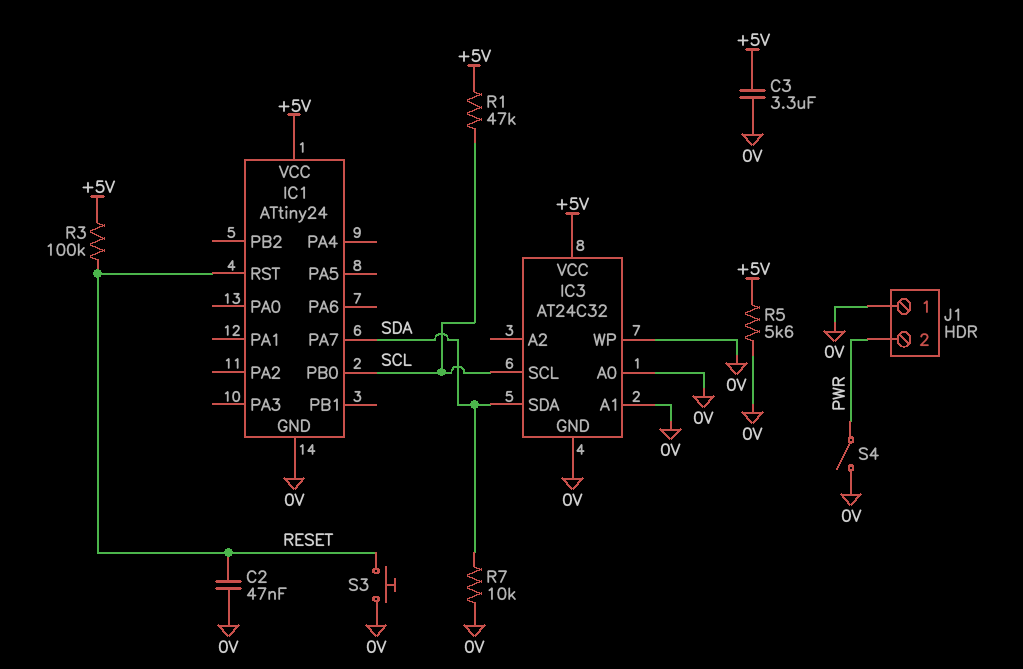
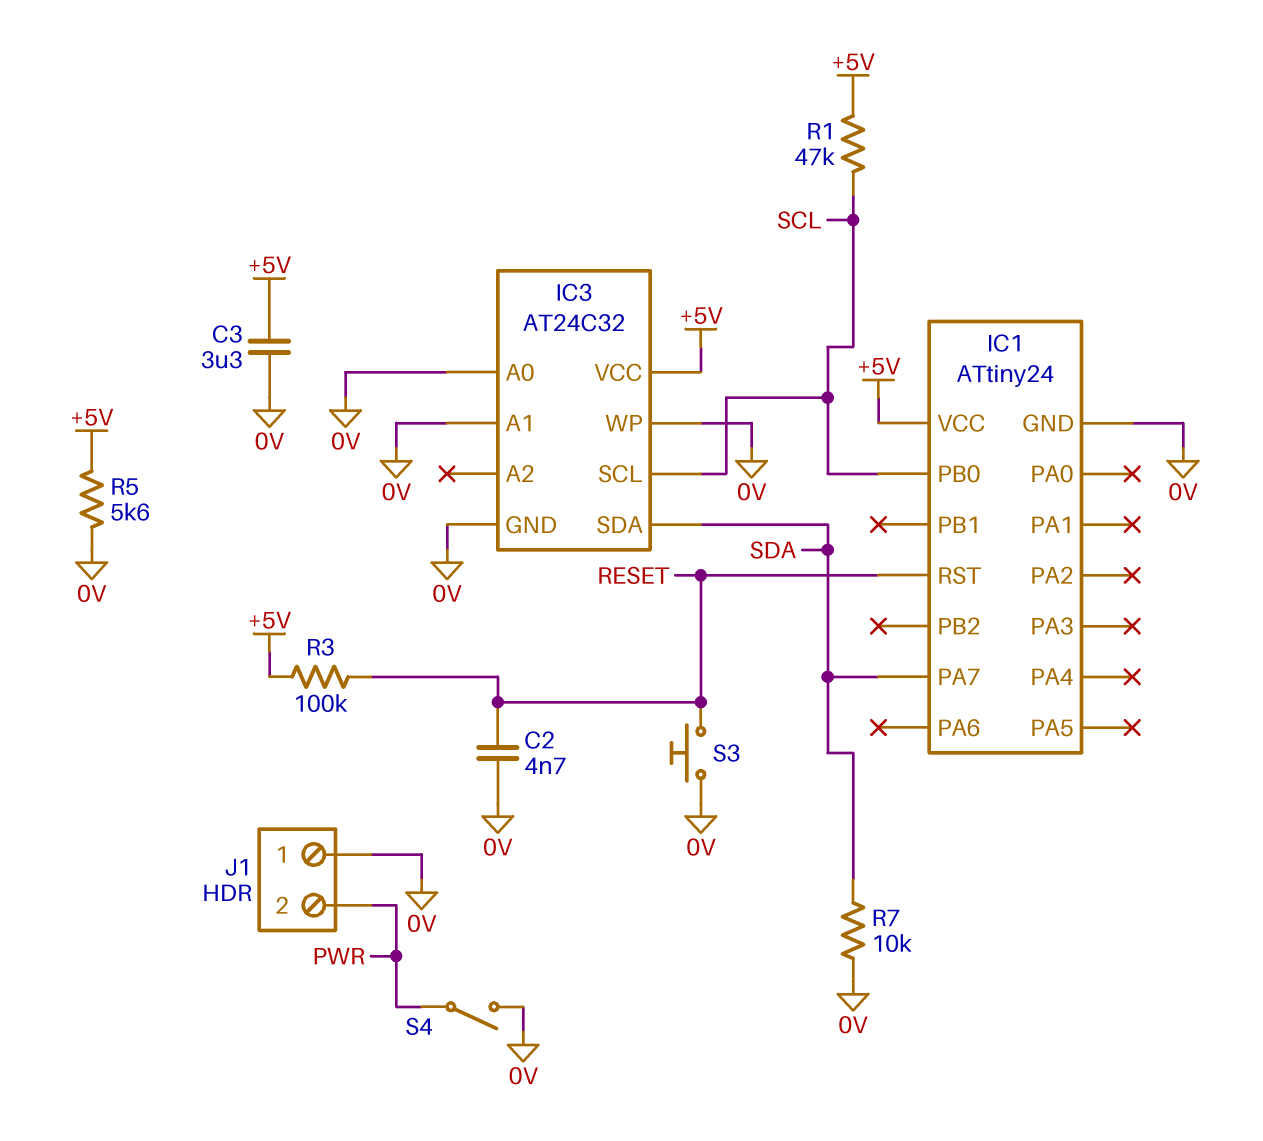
C2: 47nF (0V, RESET) -> 4.7nF (0V, RESET)

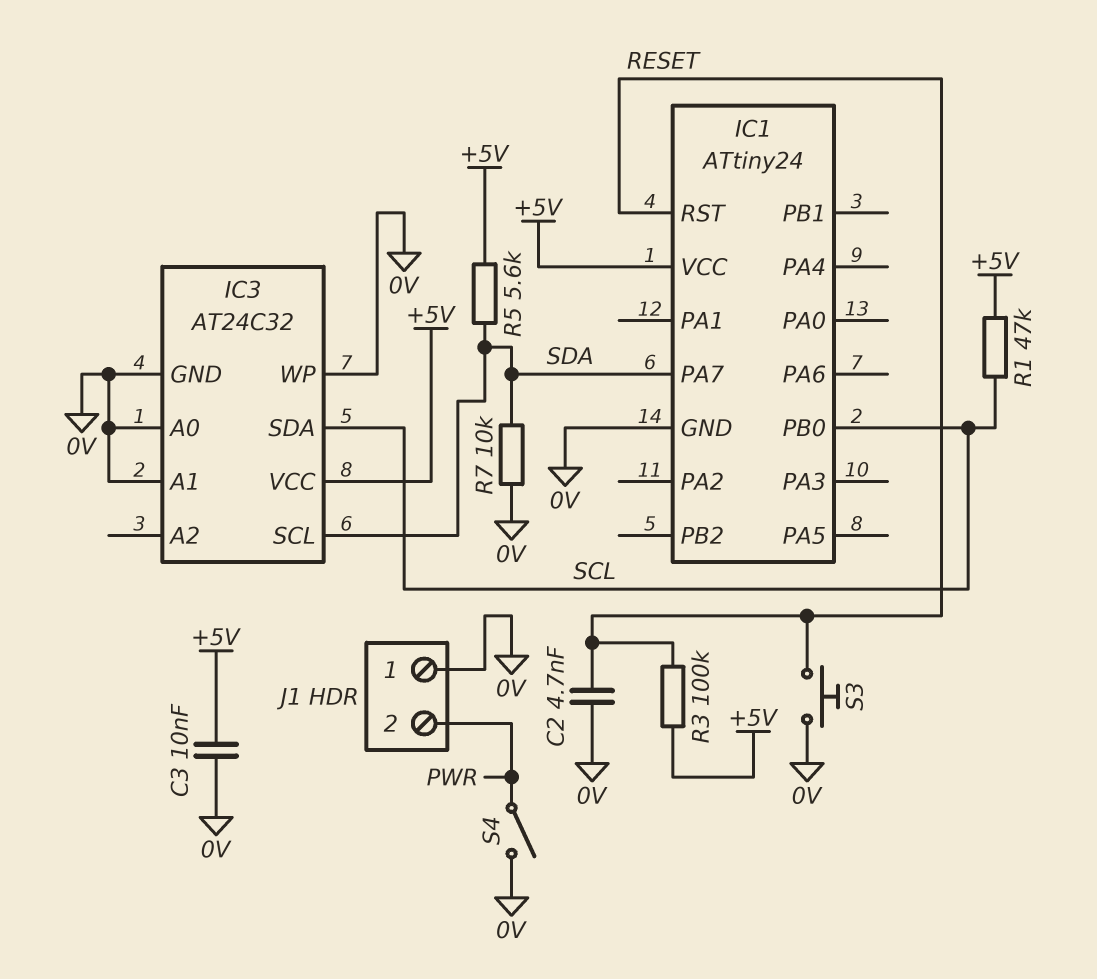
C3: 3.3uF (+5V, 0V) -> 10nF (+5V, 0V)
IC3 pin SCL: SCL -> SDA
IC3 pin SDA: SDA -> SCL
R5: 5.6k (+5V, 0V) -> 5.6k (+5V, SDA)

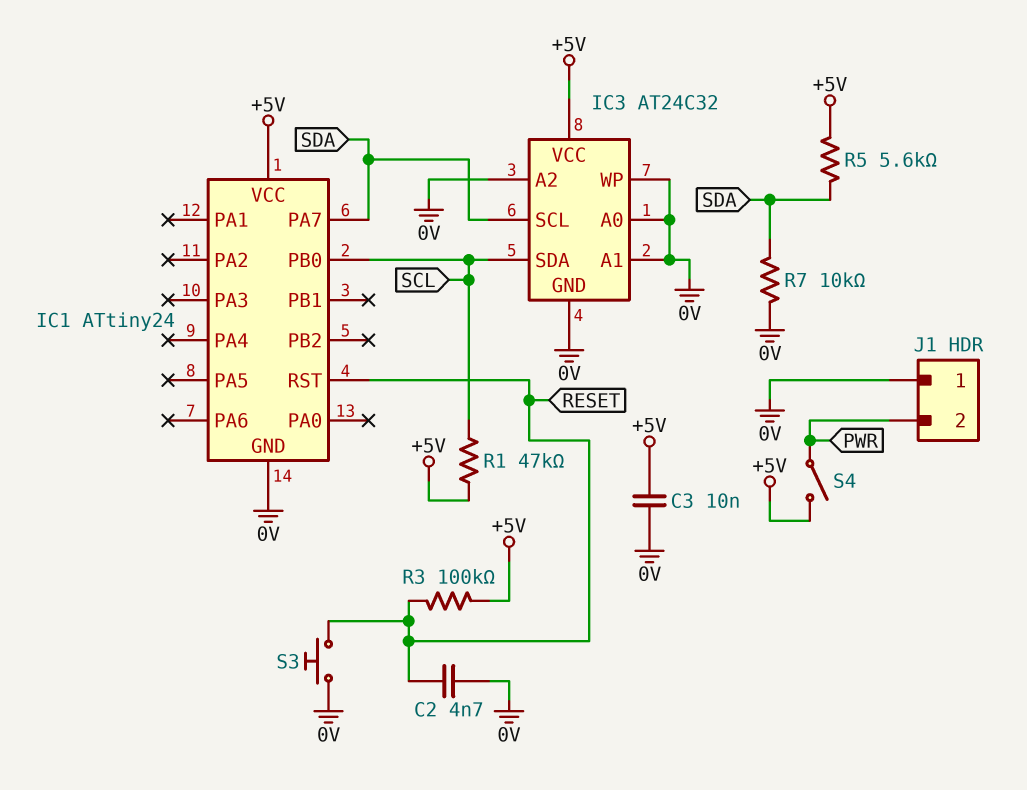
IC3 pin A2: none -> 0V
S4: switch (0V, PWR) -> switch (+5V, PWR)

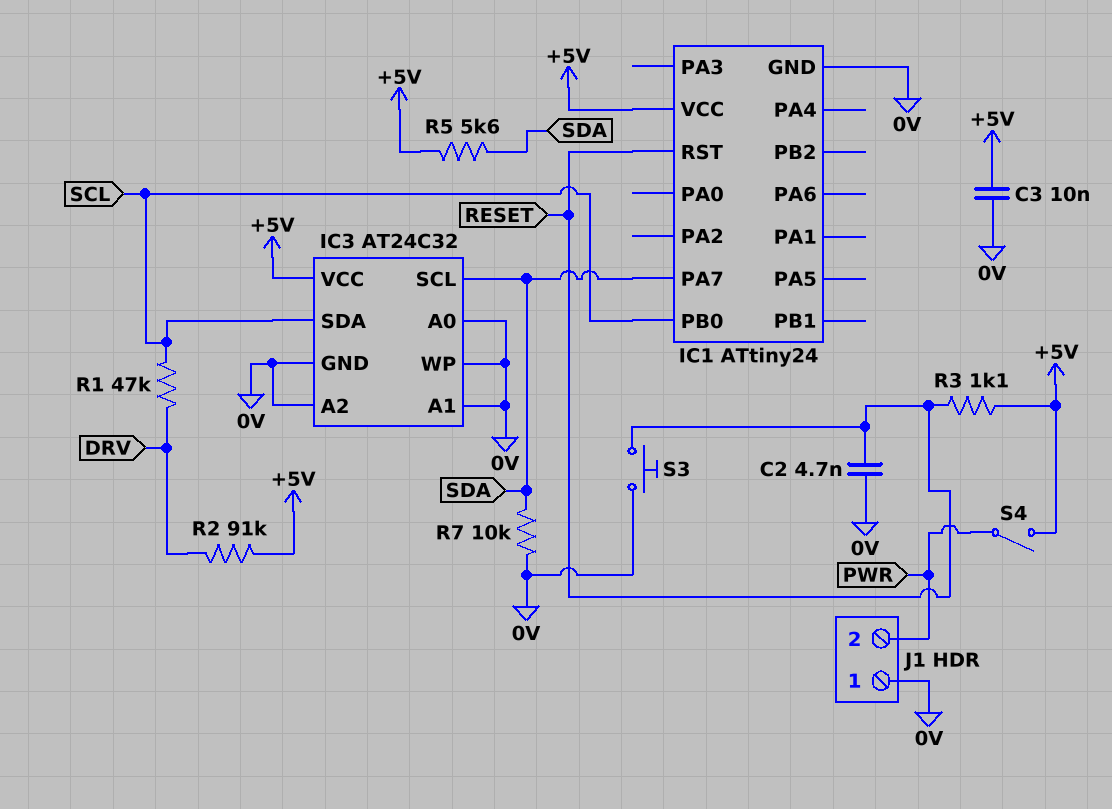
R1: 47k (+5V, SCL) -> 47k (DRV, SCL)
R2: none -> 91k (+5V, DRV)
R3: 100k (+5V, RESET) -> 1.1k (+5V, RESET)

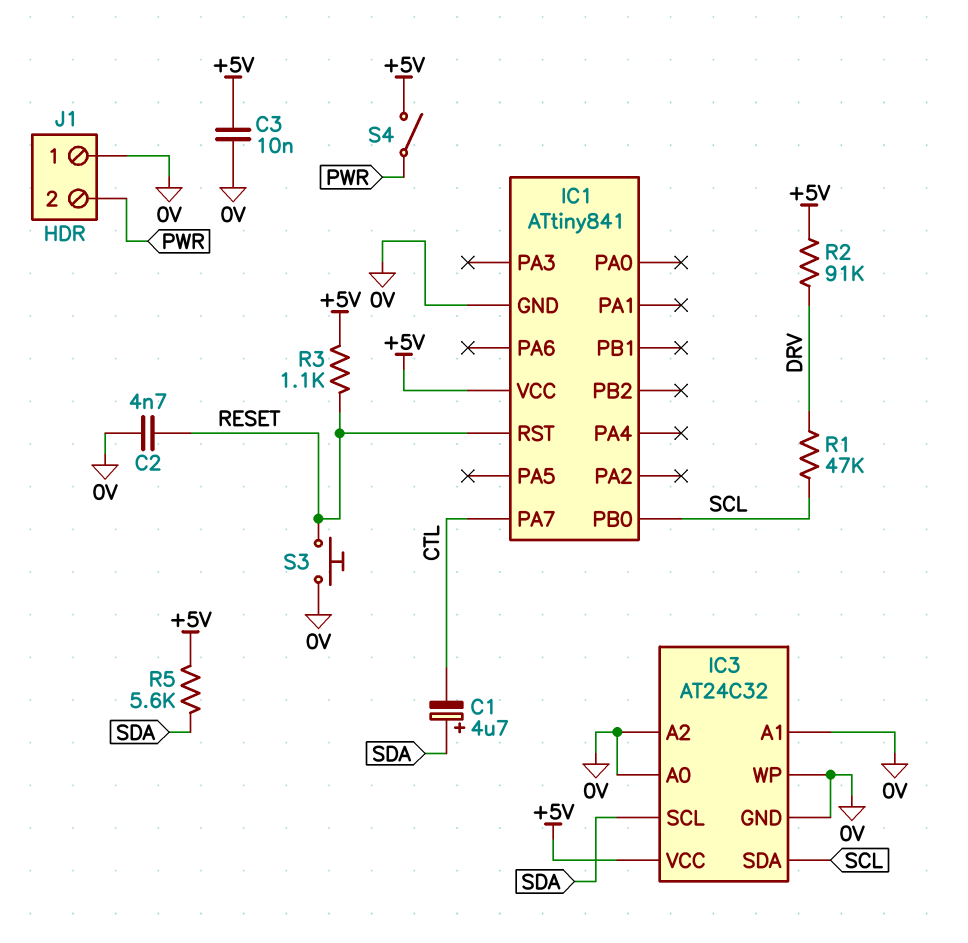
C1: none -> 4.7uF (plus SDA, minus CTL)
IC1: ATtiny24 -> ATtiny841
IC1 pin PA7: SDA -> CTL
R7: 10k (0V, SDA) -> none

